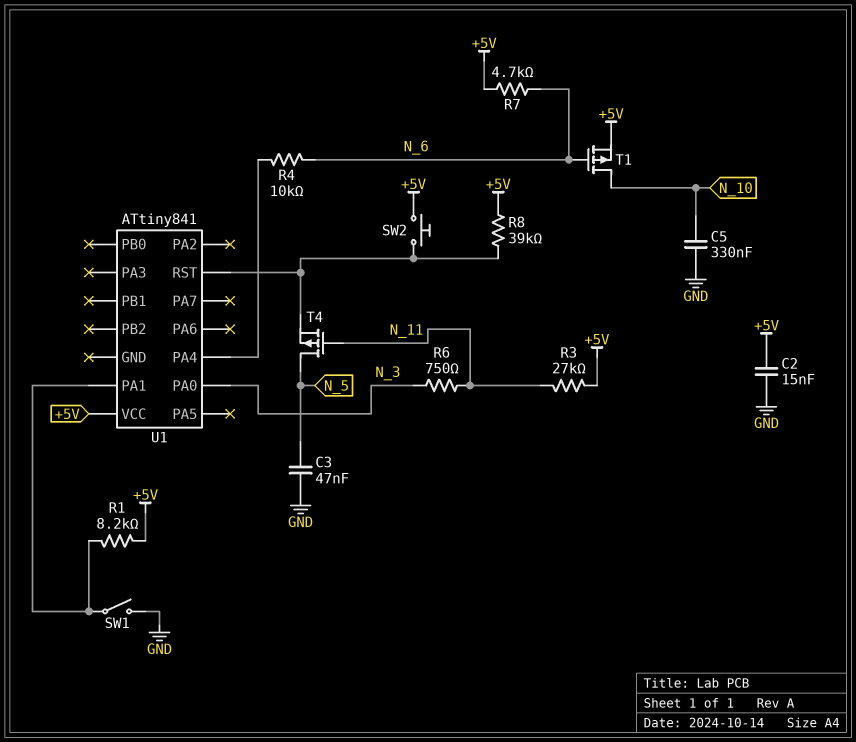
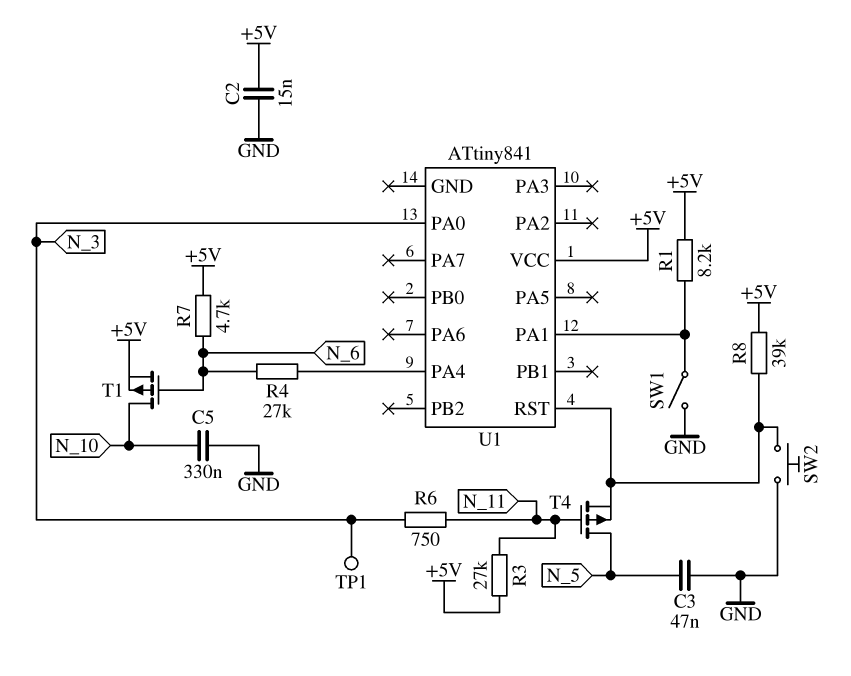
R4: 10k (N_6, U1/PA4) -> 27k (N_6, U1/PA4)
SW2: button (+5V, U1/RST) -> button (GND, U1/RST)
TP1: none -> test point (N_3)

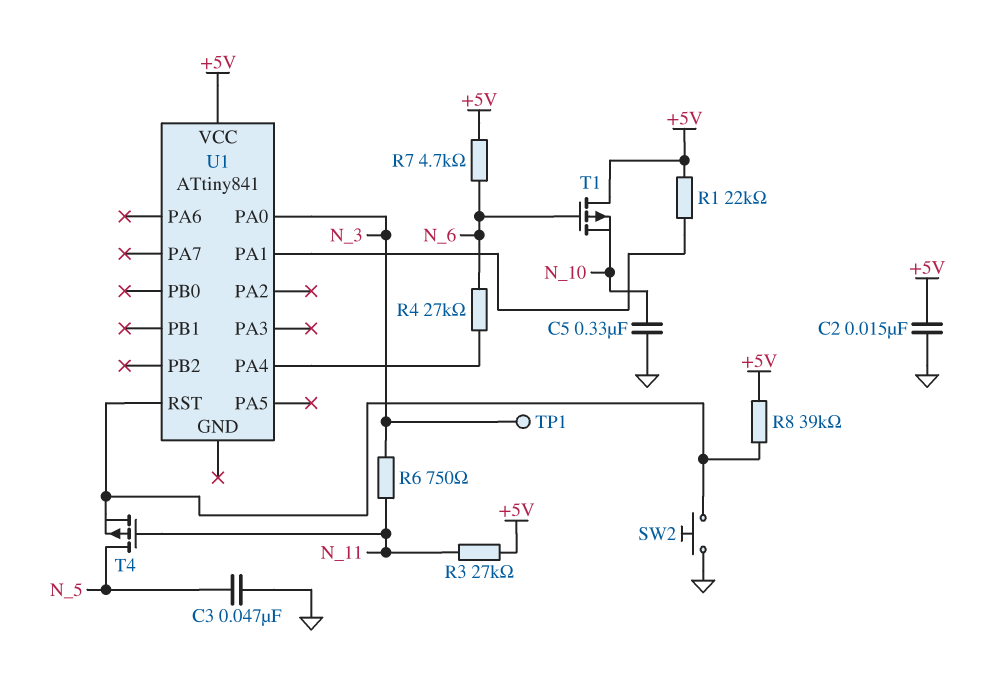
R1: 8.2k (+5V, U1/PA1) -> 22k (+5V, U1/PA1)
SW1: switch (GND, U1/PA1) -> none
T1: PMOS (G N_6, D N_10, S +5V) -> PMOS (G N_6, D +5V, S N_10)

